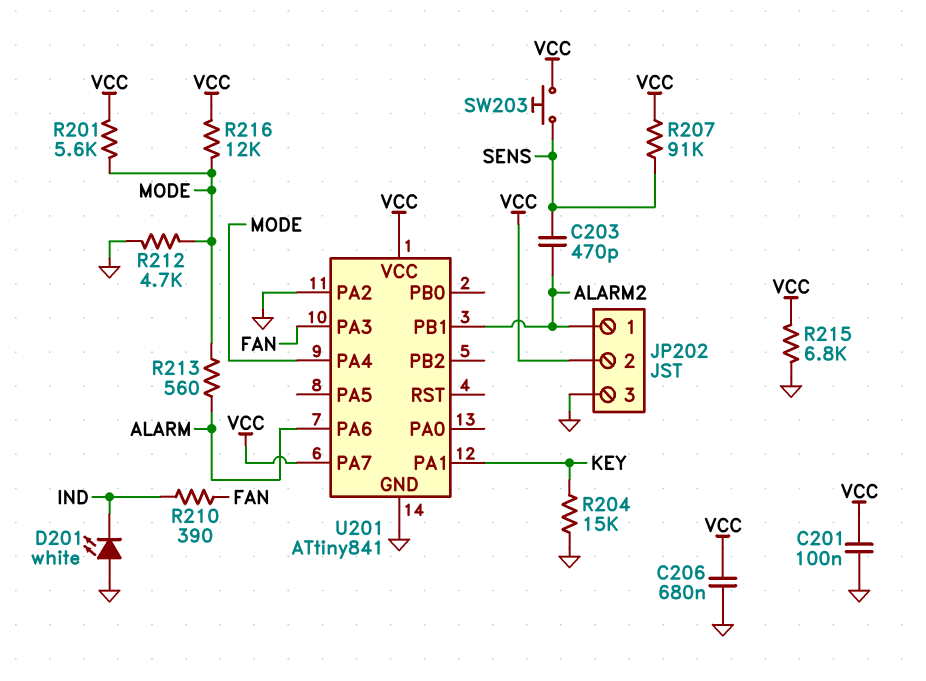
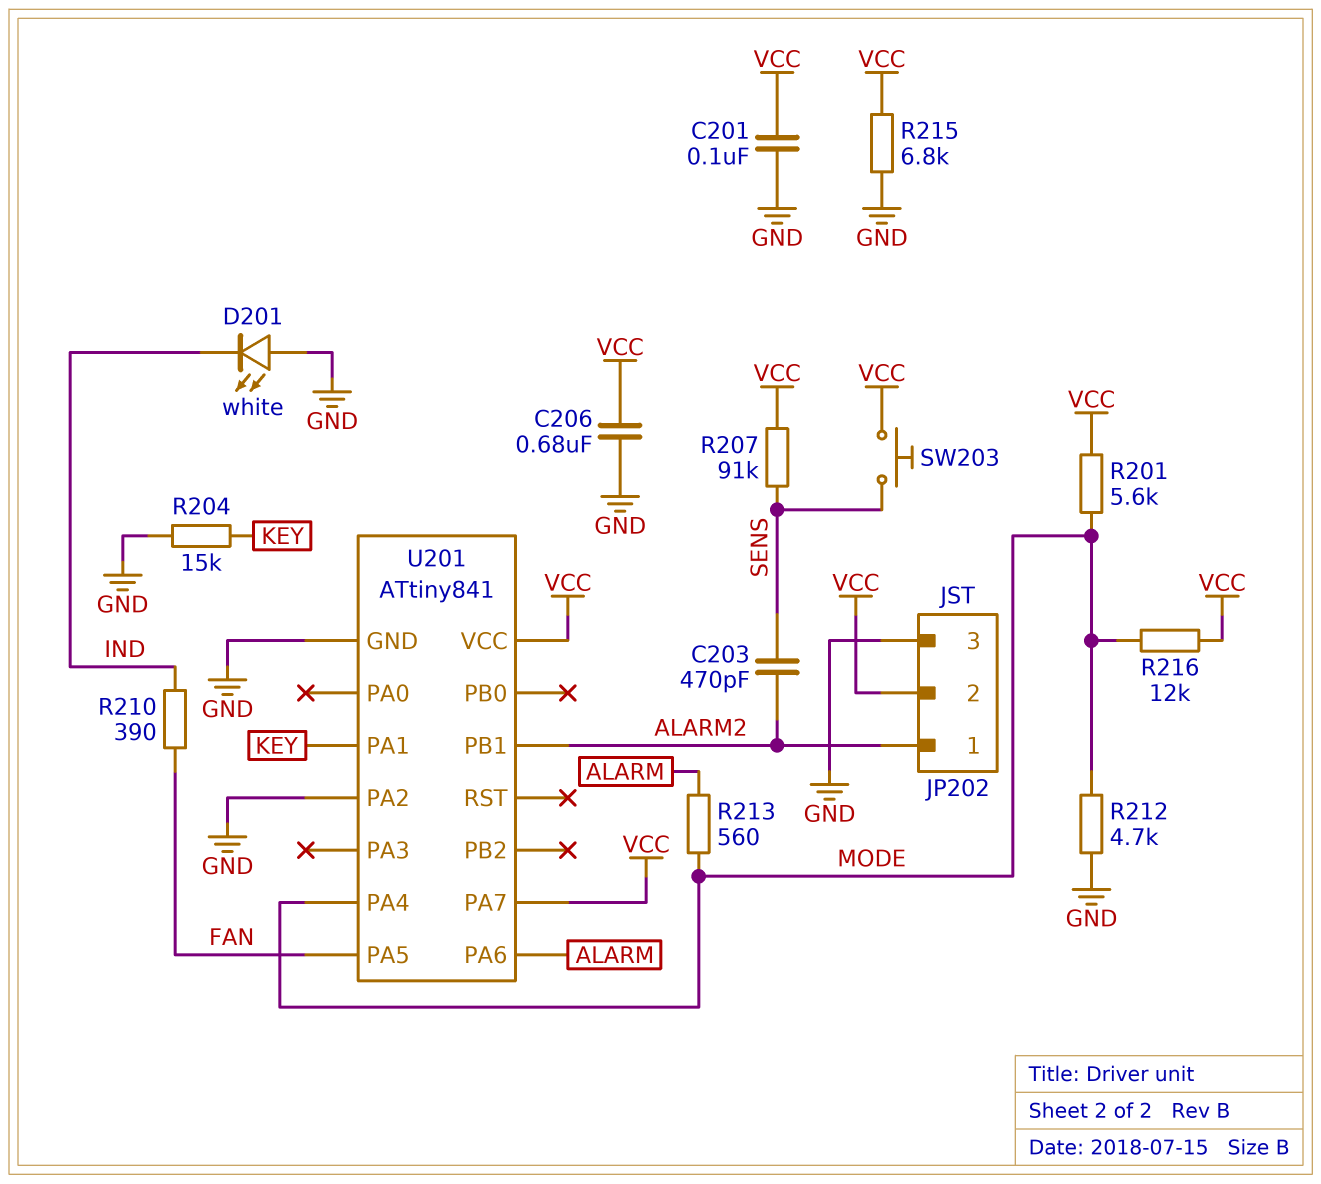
U201 pin PA3: FAN -> none
U201 pin PA5: none -> FAN

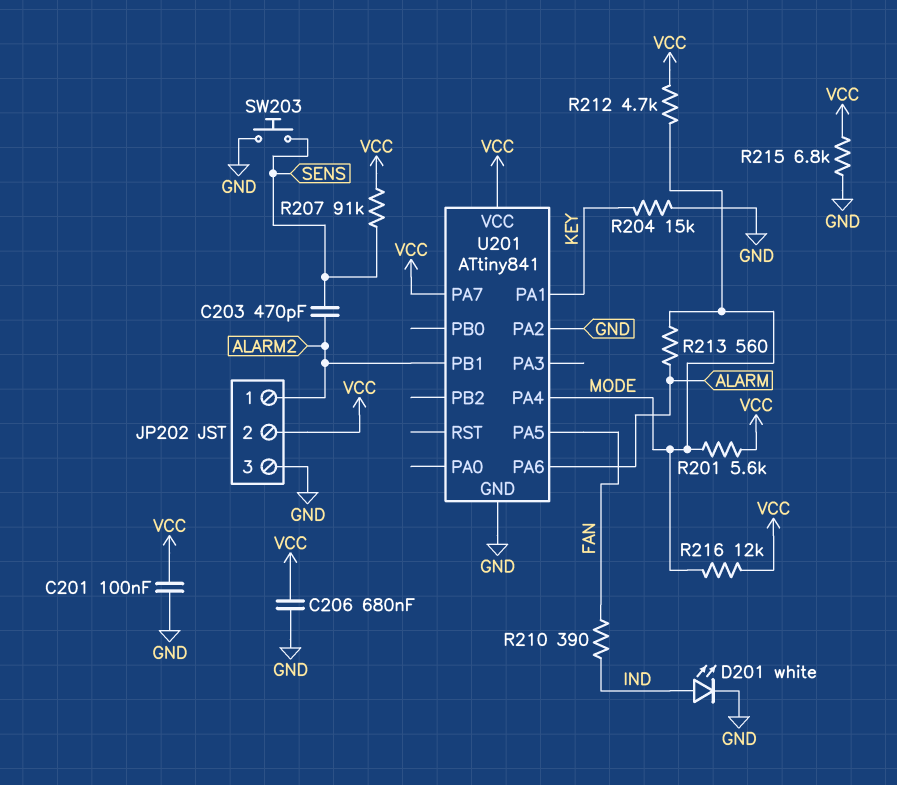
D201: LED white (A GND, K IND) -> LED white (A IND, K GND)
R212: 4.7k (GND, MODE) -> 4.7k (MODE, VCC)
SW203: button (SENS, VCC) -> button (GND, SENS)

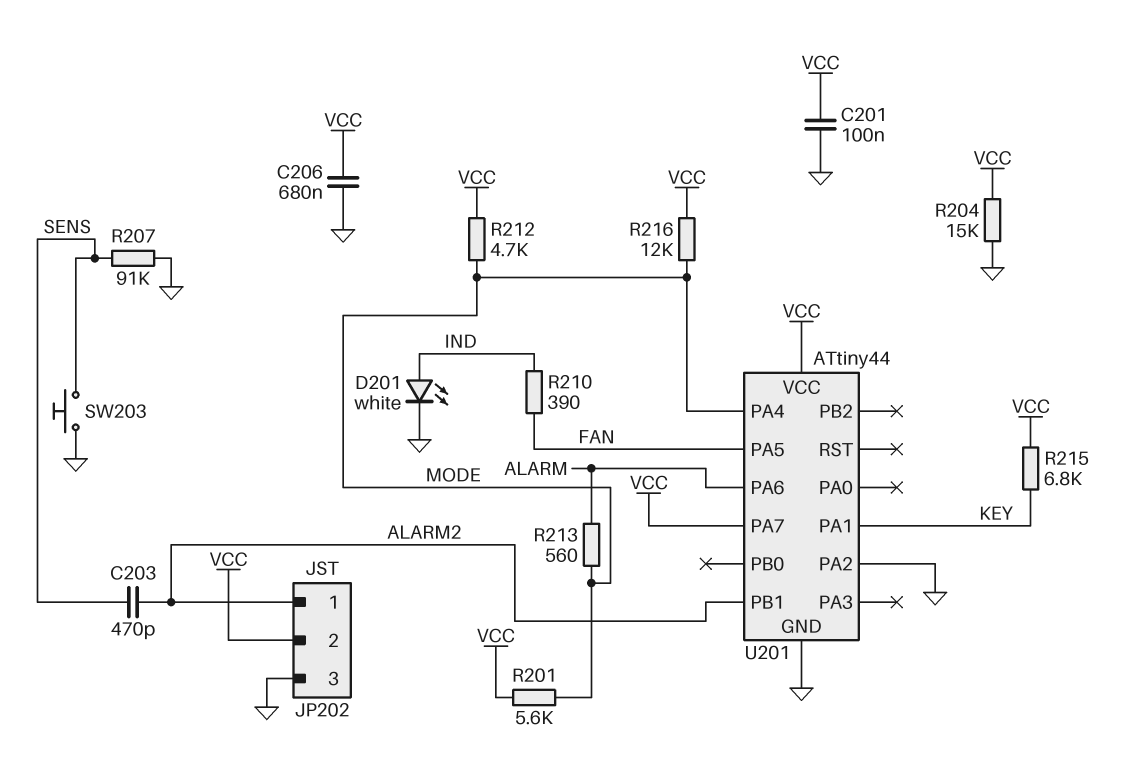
R204: 15k (GND, KEY) -> 15k (GND, VCC)
R207: 91k (SENS, VCC) -> 91k (GND, SENS)
R215: 6.8k (GND, VCC) -> 6.8k (KEY, VCC)
U201: ATtiny841 -> ATtiny44

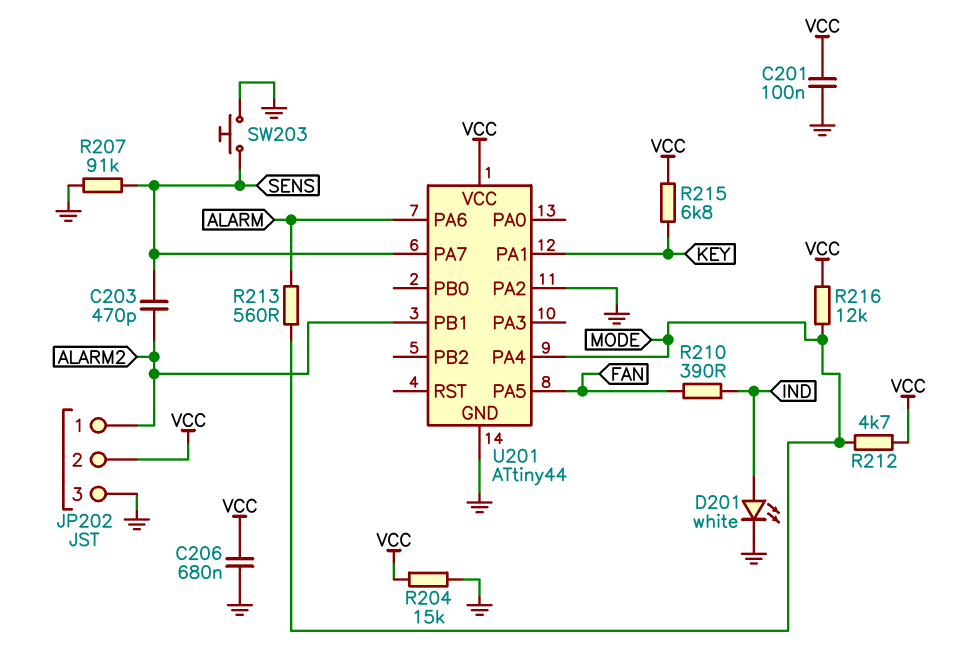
R201: 5.6k (MODE, VCC) -> none
U201 pin PA7: VCC -> SENS

